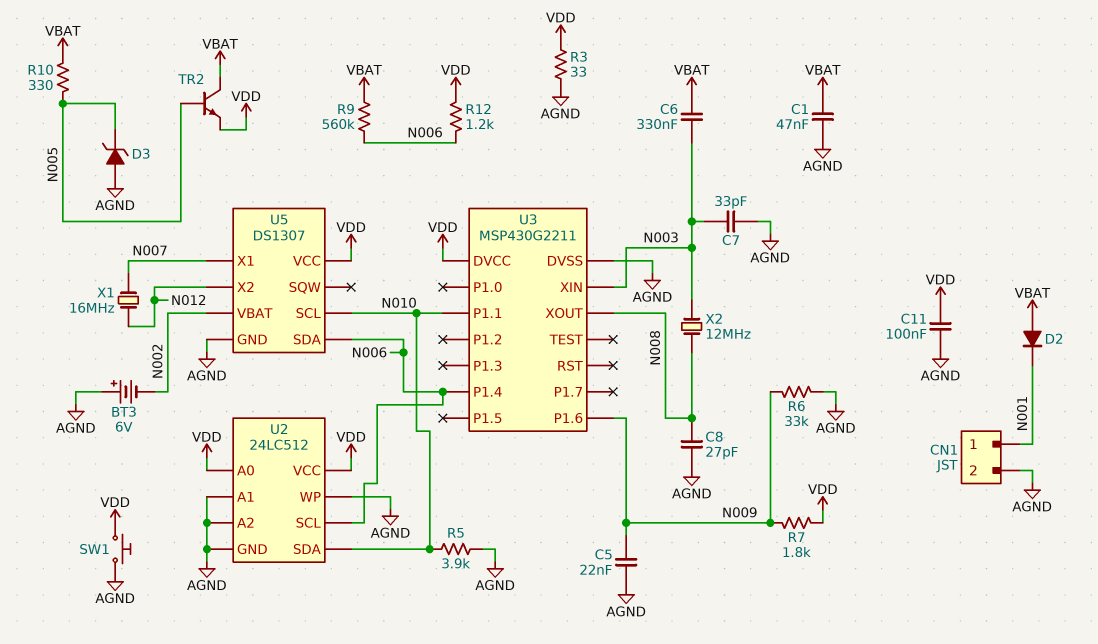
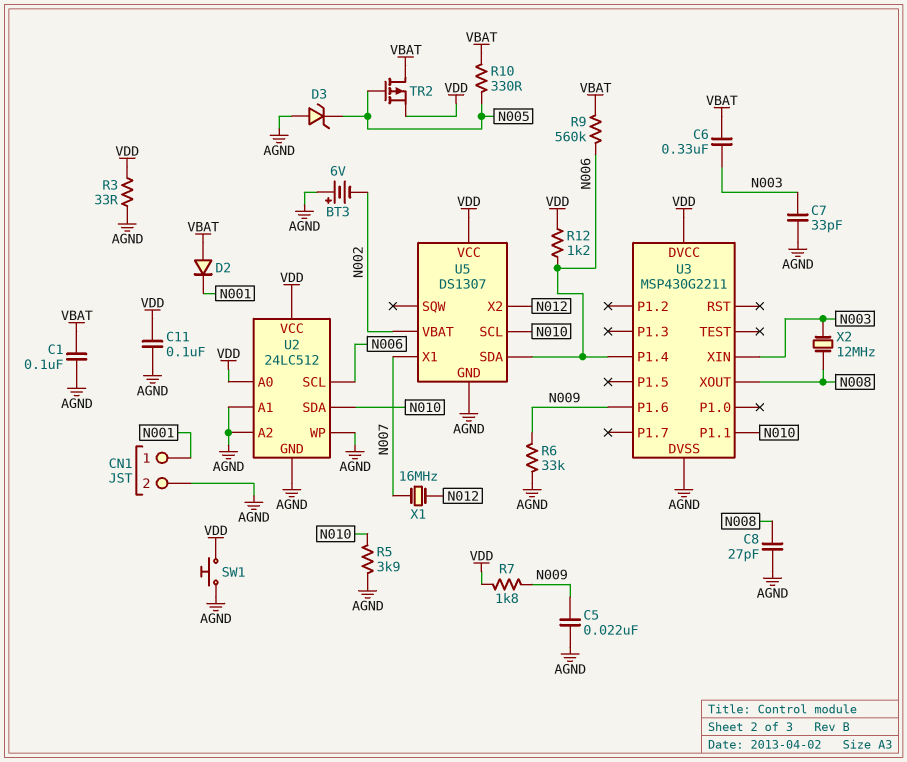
C1: 47nF (AGND, VBAT) -> 100nF (AGND, VBAT)
TR2: NPN (B N005, C VBAT, E VDD) -> PMOS (G N005, D VBAT, S VDD)

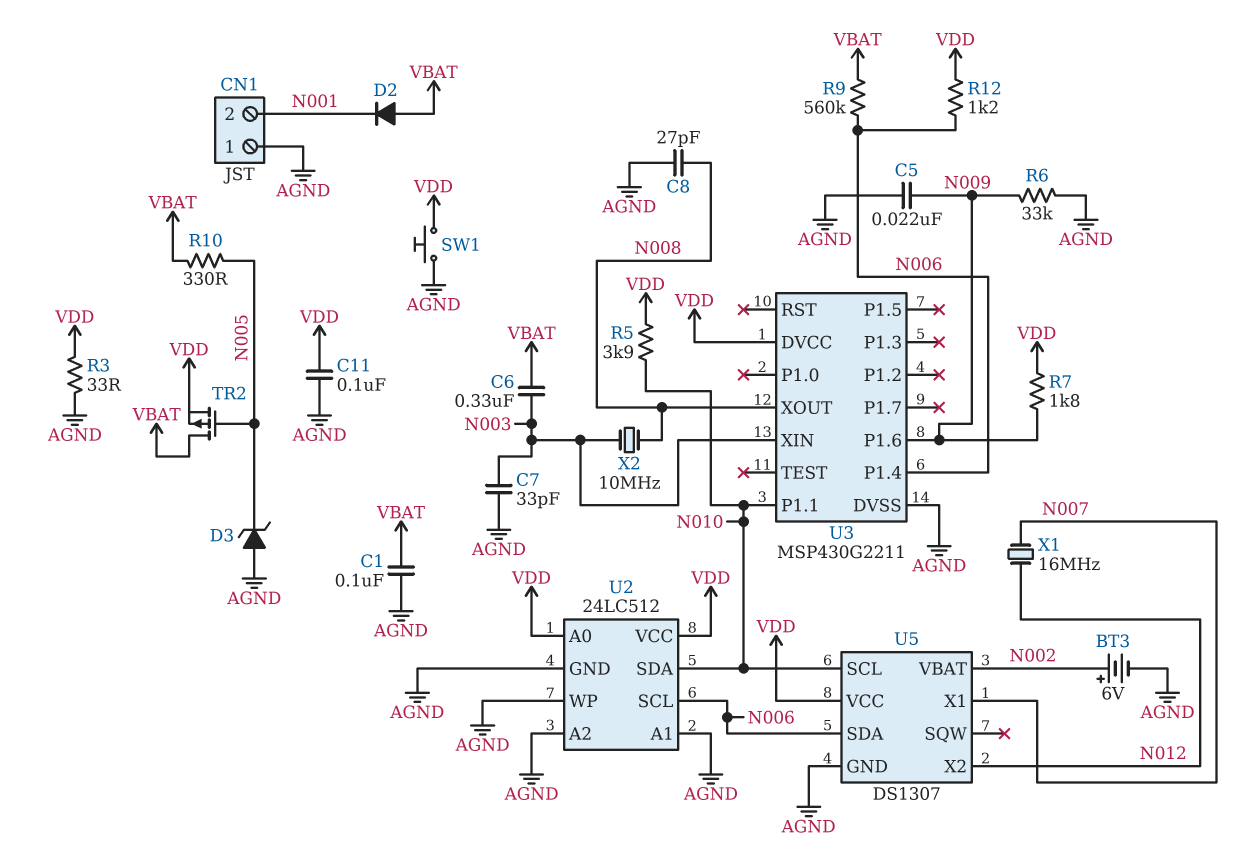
BT3: 6V (plus AGND, minus N002) -> 6V (plus N002, minus AGND)
CN1 pin 1: N001 -> AGND
CN1 pin 2: AGND -> N001
R5: 3.9k (AGND, N010) -> 3.9k (N010, VDD)
X2: 12MHz (N003, N008) -> 10MHz (N003, N008)

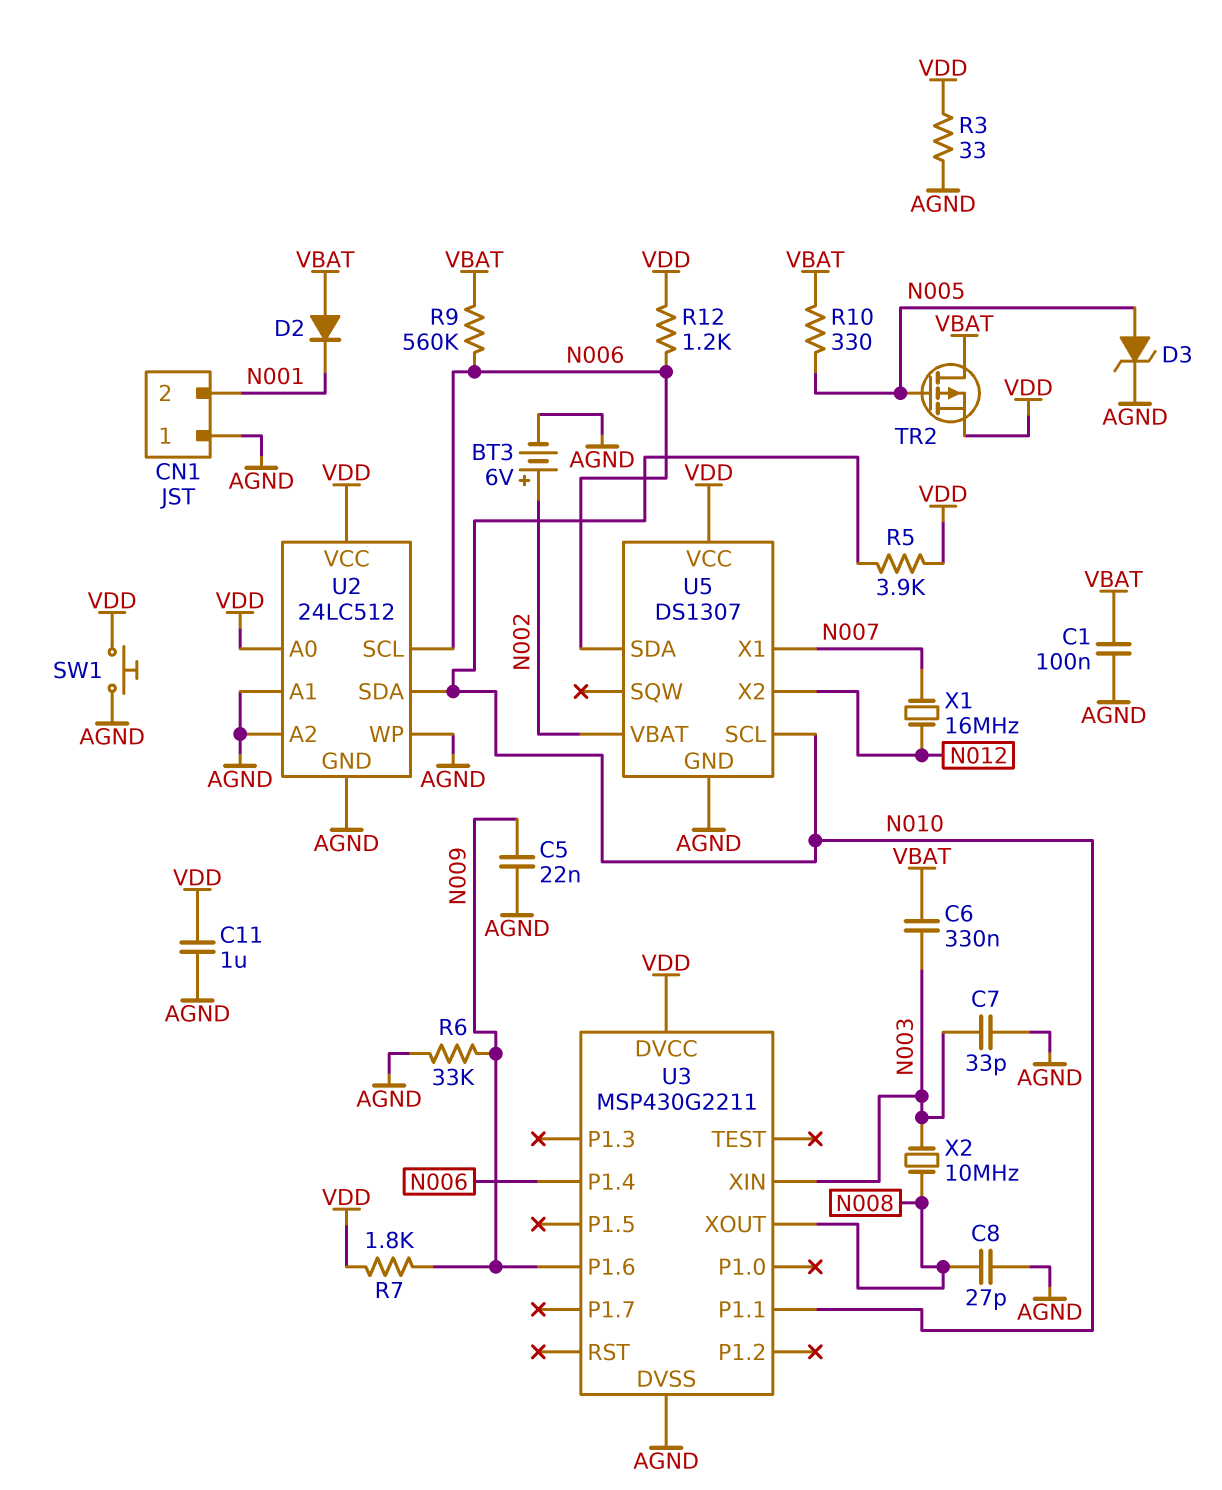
C11: 100nF (AGND, VDD) -> 1uF (AGND, VDD)
D3: zener (A AGND, K N005) -> zener (A N005, K AGND)

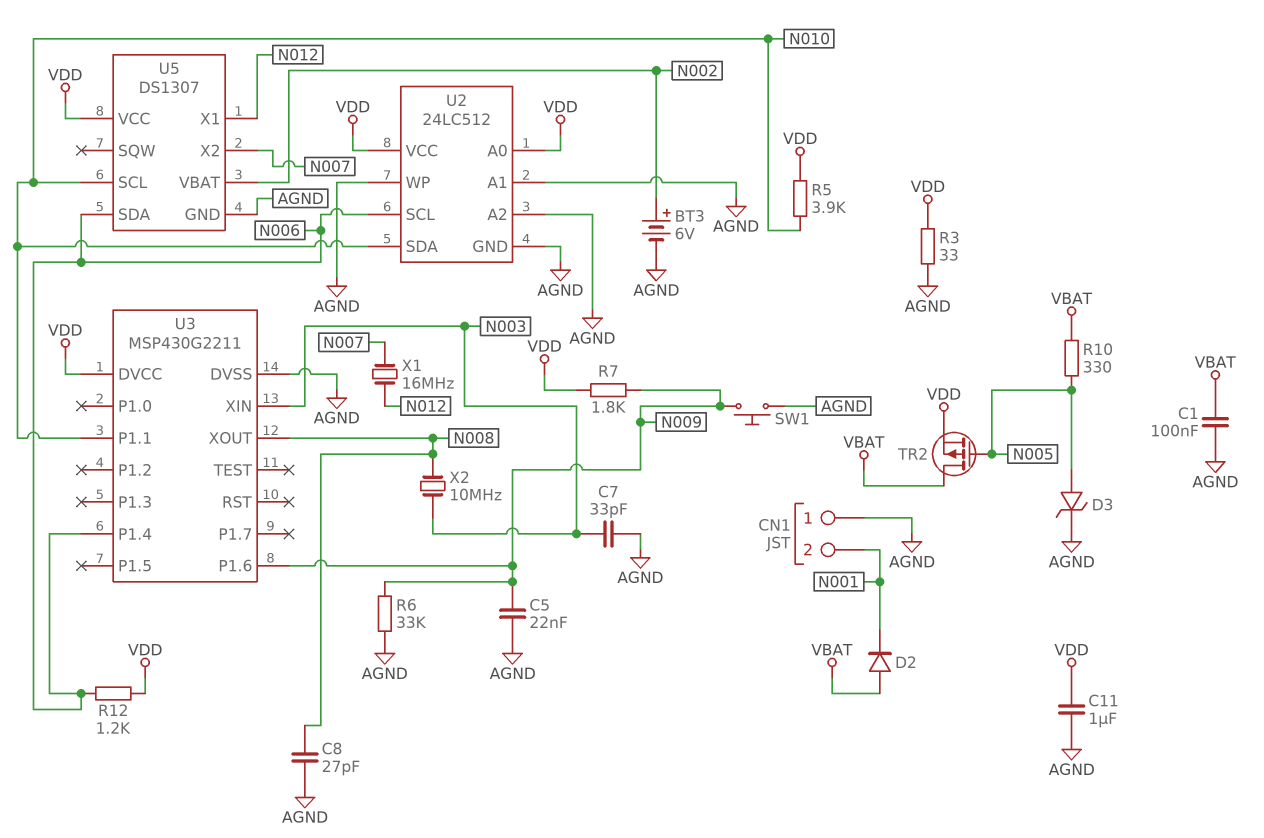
C6: 330nF (N003, VBAT) -> none
R9: 560k (N006, VBAT) -> none
SW1: button (AGND, VDD) -> button (AGND, N009)
U5 pin X1: N007 -> N012
U5 pin X2: N012 -> N007

